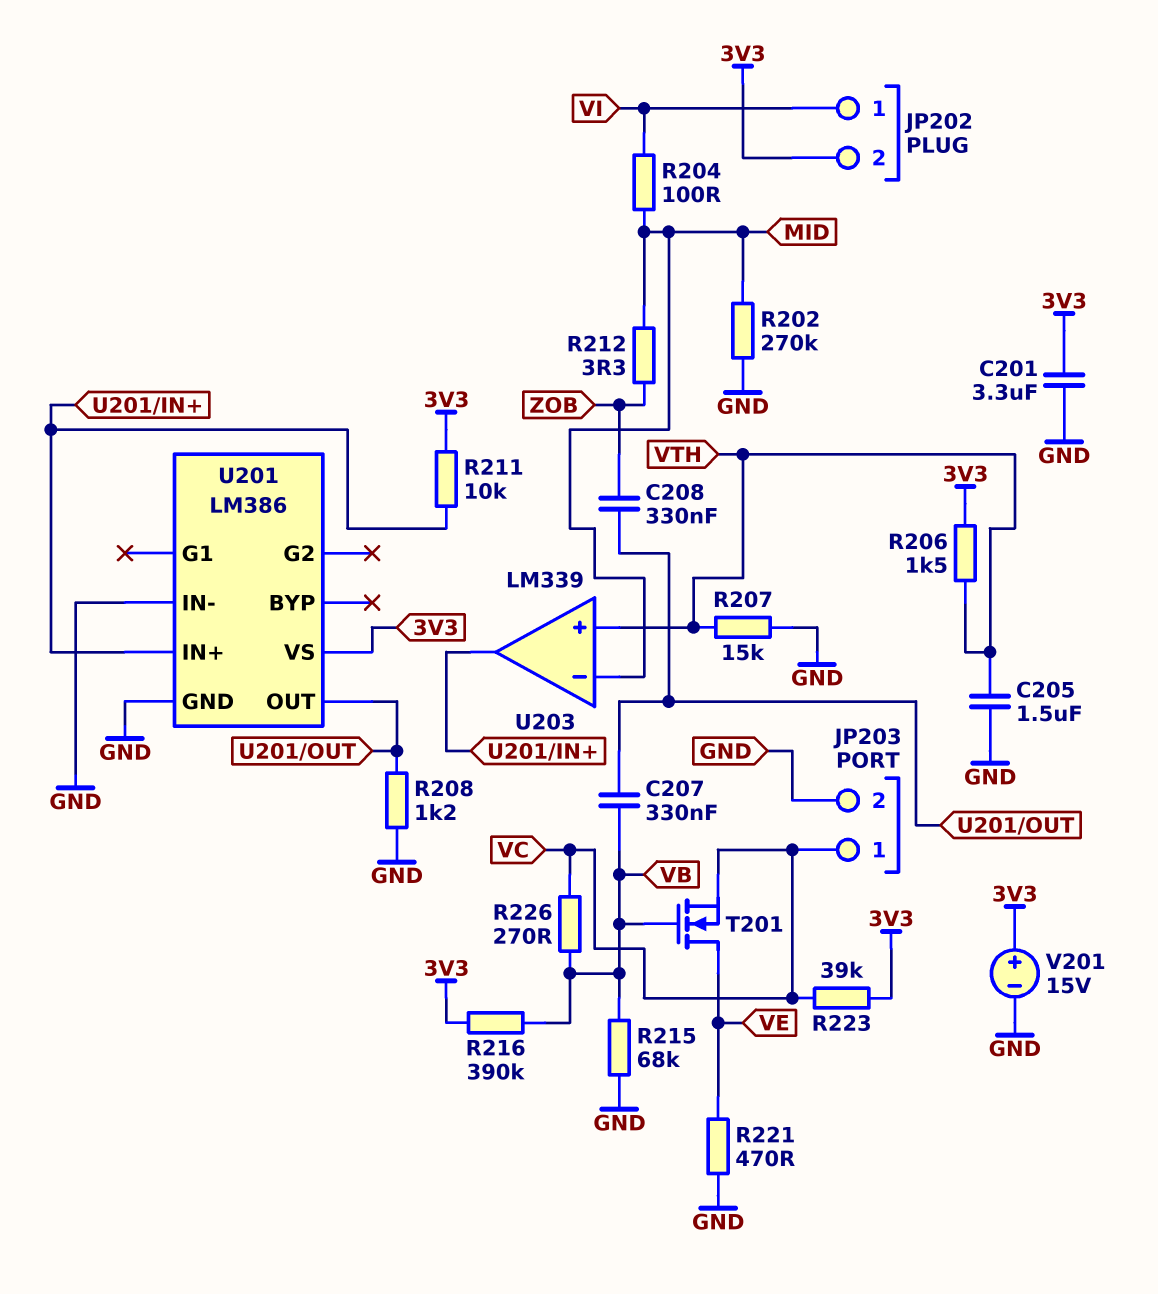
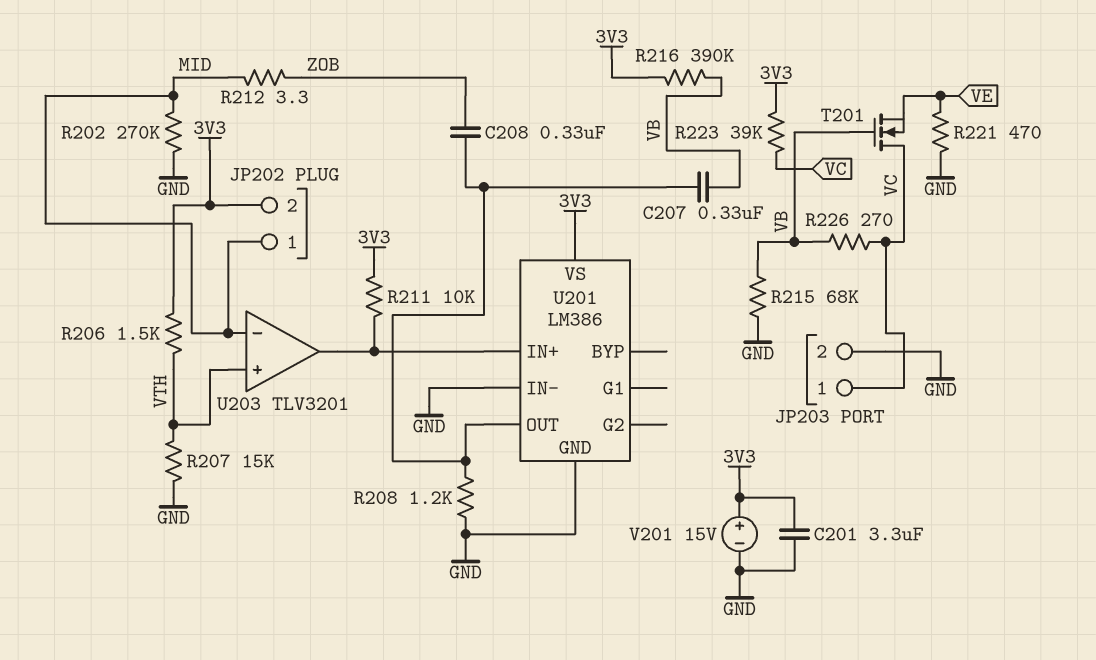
C205: 1.5uF (GND, VTH) -> none
JP202 pin 1: VI -> MID
R204: 100 (MID, VI) -> none
T201: NMOS (G VB, D VE, S VC) -> NMOS (G VB, D VC, S VE)
U203: LM339 -> TLV3201

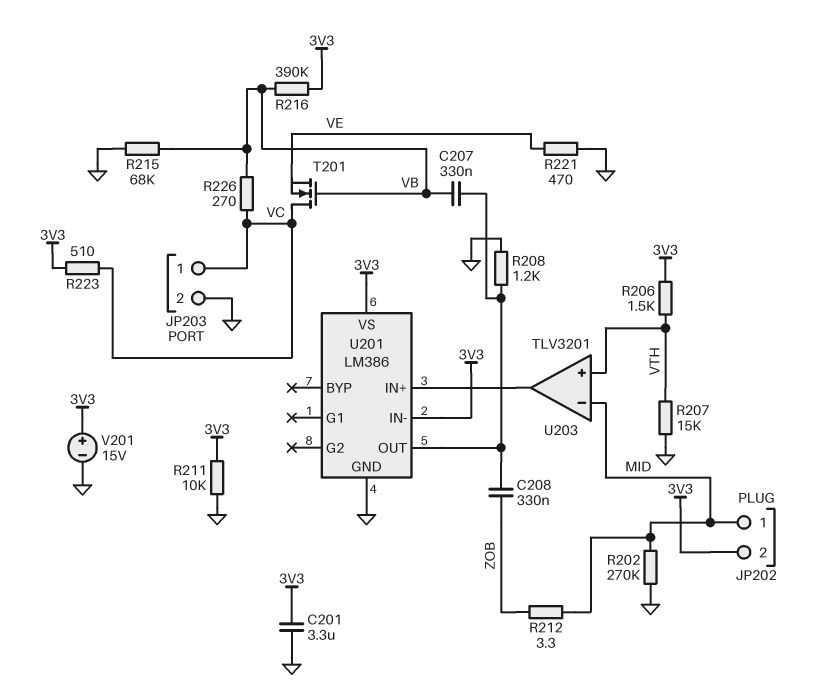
R211: 10k (3V3, U201/IN+) -> 10k (3V3, GND)
R223: 39k (3V3, VC) -> 510 (3V3, VC)
U201 pin IN-: GND -> 3V3

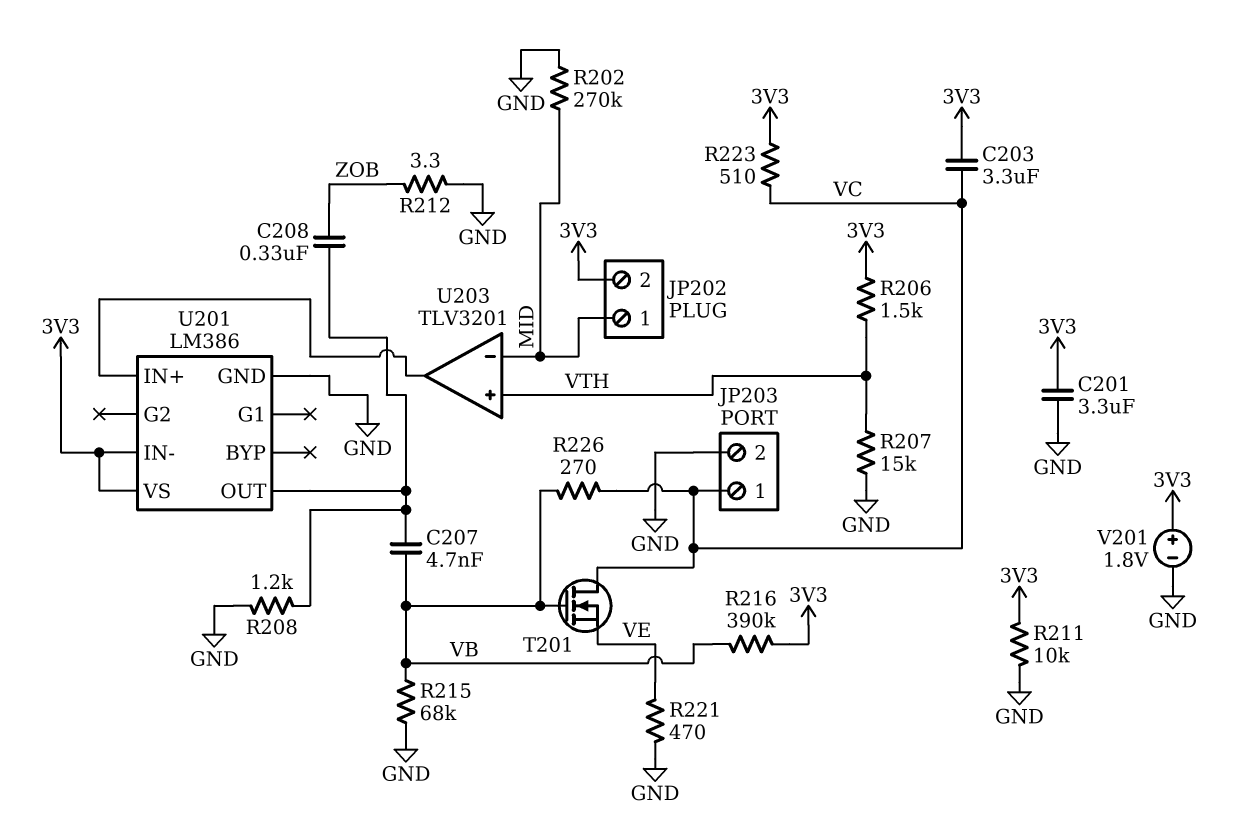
C203: none -> 3.3uF (3V3, VC)
C207: 330nF (U201/OUT, VB) -> 4.7nF (U201/OUT, VB)
R212: 3.3 (MID, ZOB) -> 3.3 (GND, ZOB)
V201: 15V (plus 3V3, minus GND) -> 1.8V (plus 3V3, minus GND)

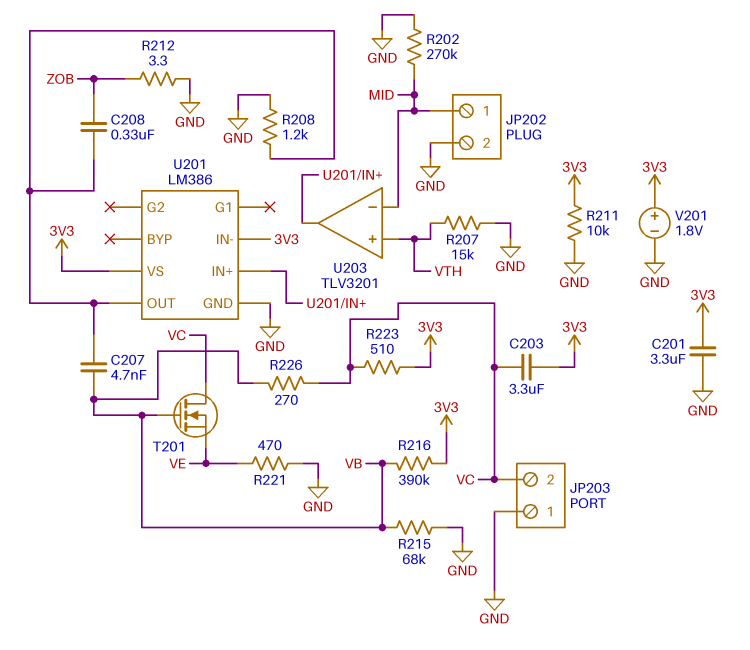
JP202 pin 2: 3V3 -> GND
JP203 pin 1: VC -> GND
JP203 pin 2: GND -> VC
R206: 1.5k (3V3, VTH) -> none

